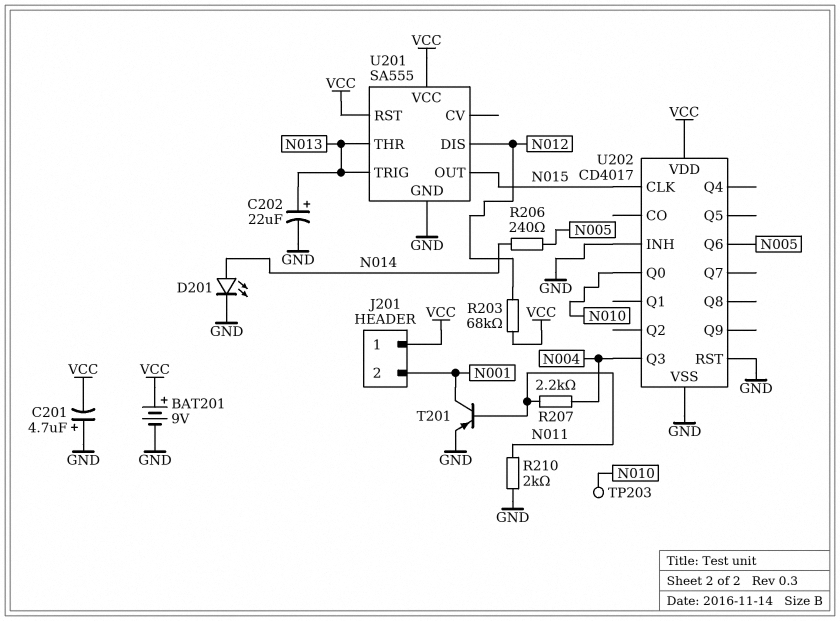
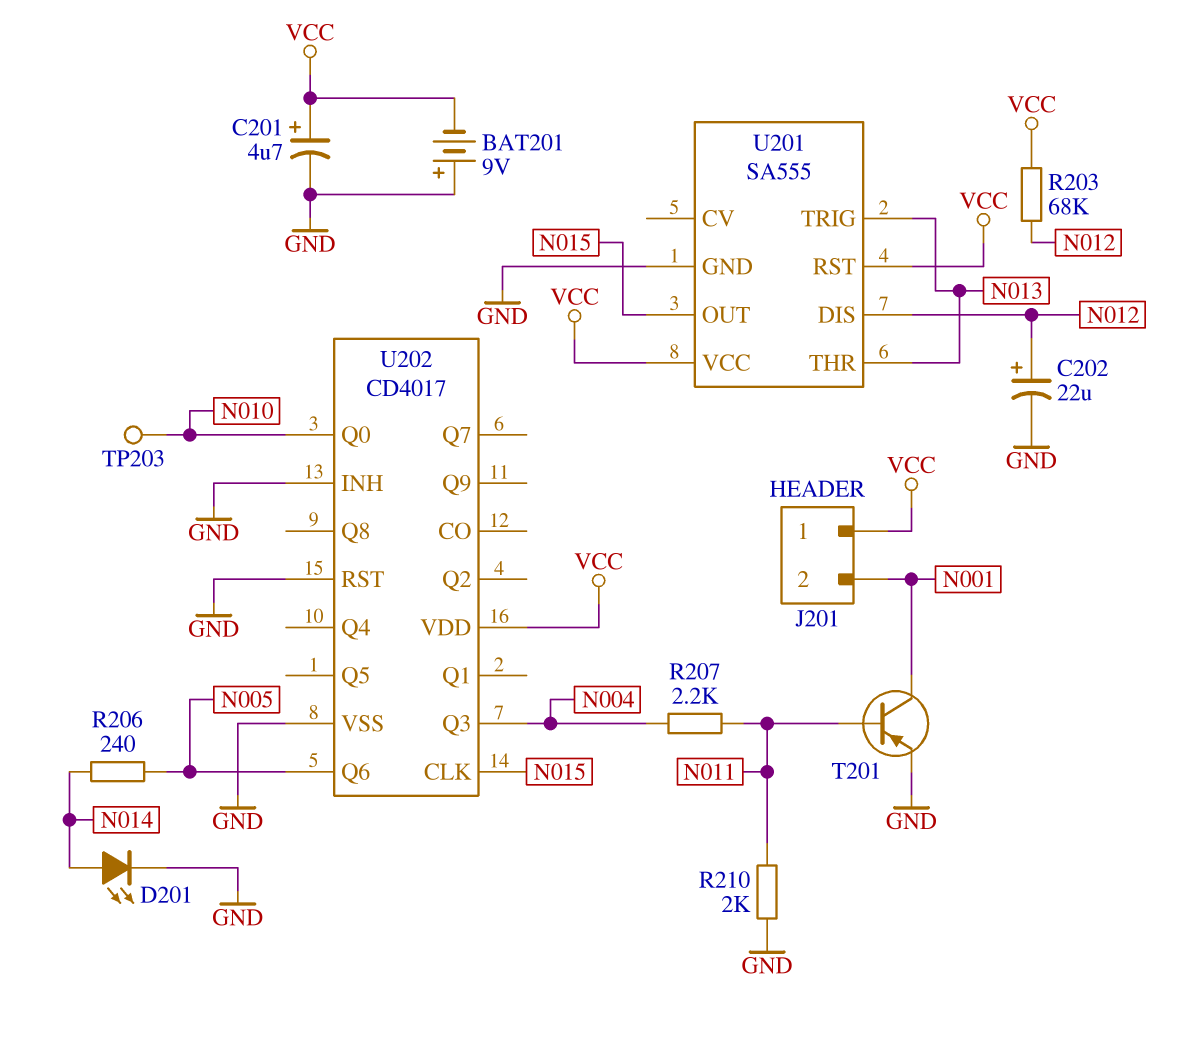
BAT201: 9V (plus VCC, minus GND) -> 9V (plus GND, minus VCC)
C201: 4.7uF (plus GND, minus VCC) -> 4.7uF (plus VCC, minus GND)
C202: 22uF (plus N013, minus GND) -> 22uF (plus N012, minus GND)

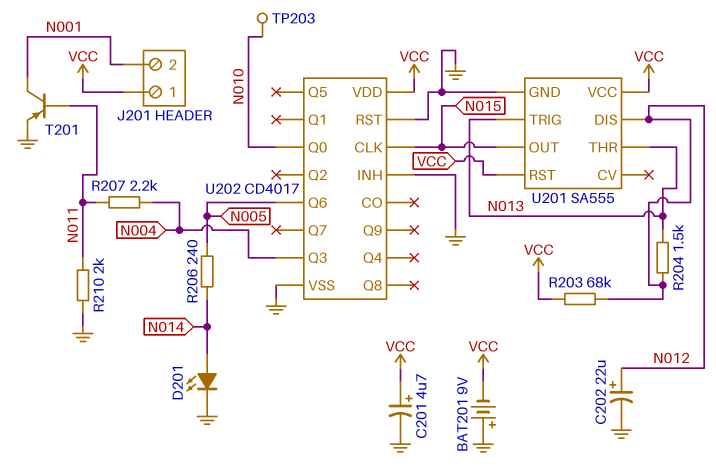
R204: none -> 1.5k (N012, N013)

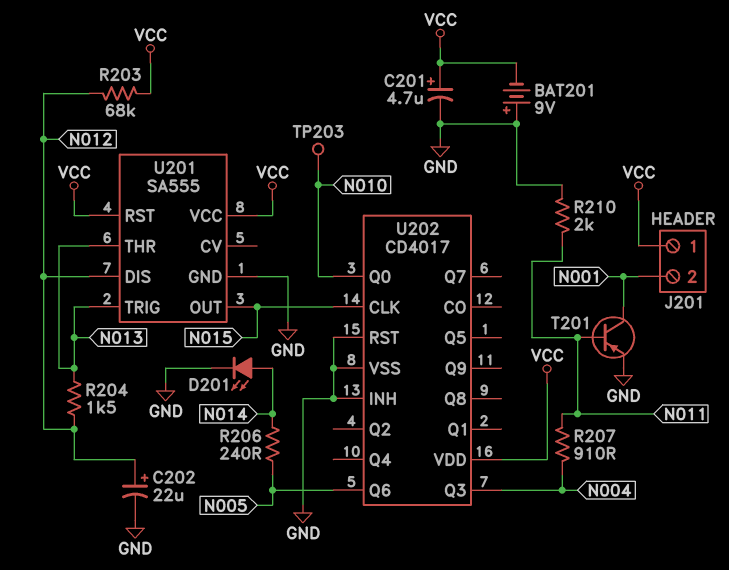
R207: 2.2k (N004, N011) -> 910 (N004, N011)

